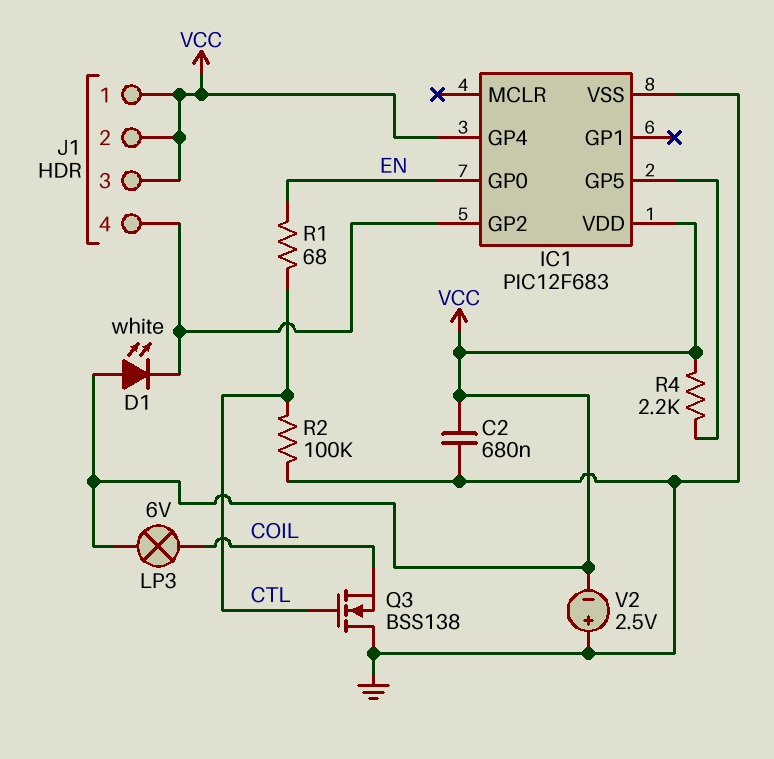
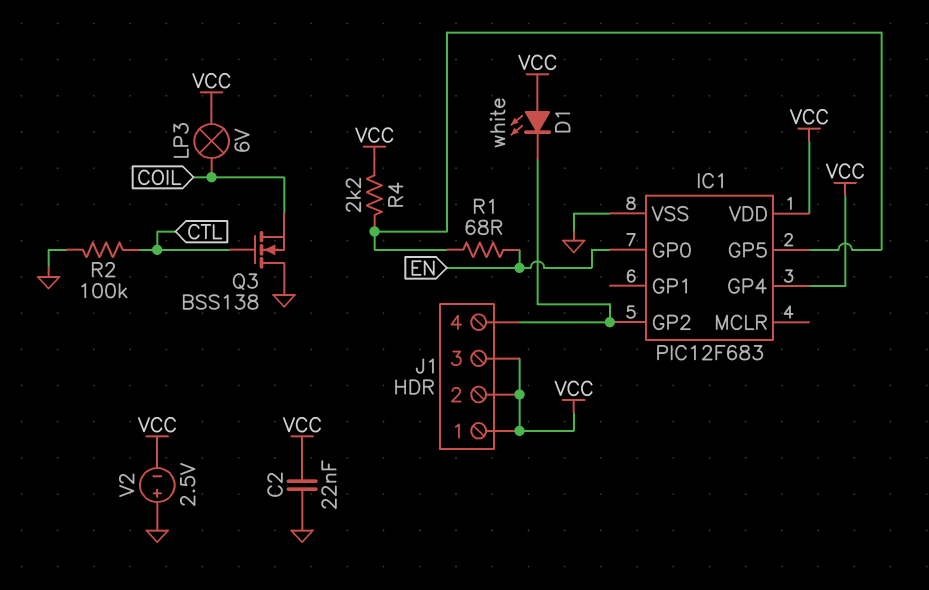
C2: 680nF (GND, VCC) -> 22nF (GND, VCC)
R1: 68 (CTL, EN) -> 68 (EN, IC1/GP5)

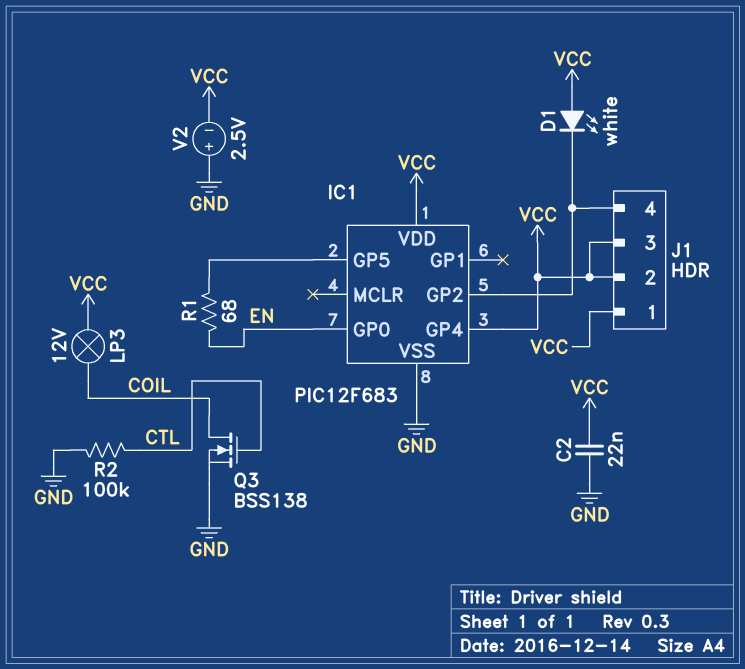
LP3: lamp 6V (COIL, VCC) -> lamp 12V (COIL, VCC)
Q3: NMOS BSS138 (G CTL, D GND, S COIL) -> NMOS BSS138 (G CTL, D COIL, S GND)
R4: 2.2k (IC1/GP5, VCC) -> none

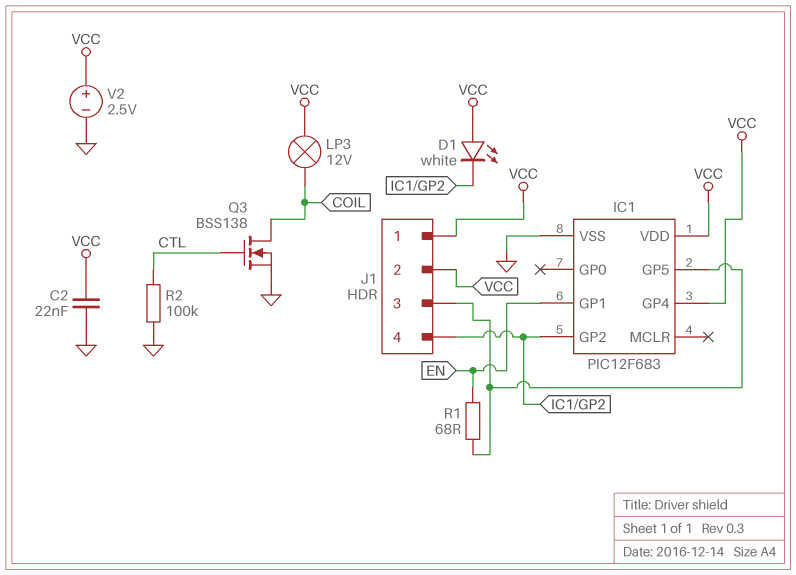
IC1 pin GP0: EN -> none
IC1 pin GP1: none -> EN
J1 pin 3: VCC -> IC1/GP5
V2: 2.5V (plus GND, minus VCC) -> 2.5V (plus VCC, minus GND)

